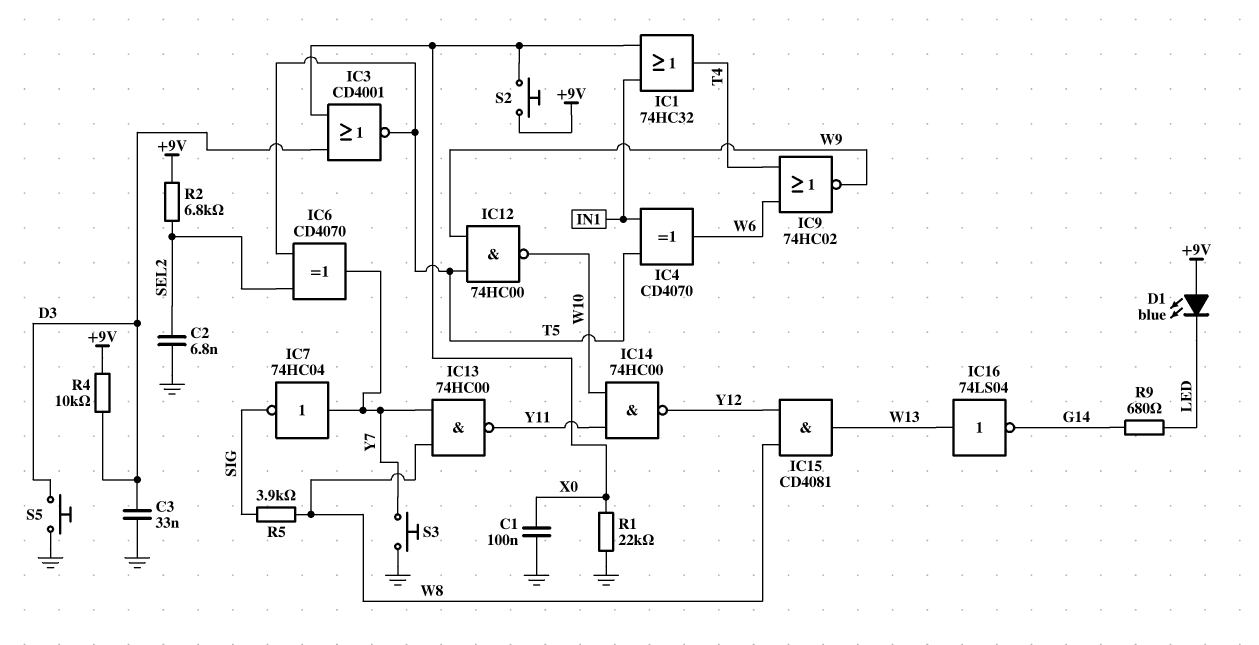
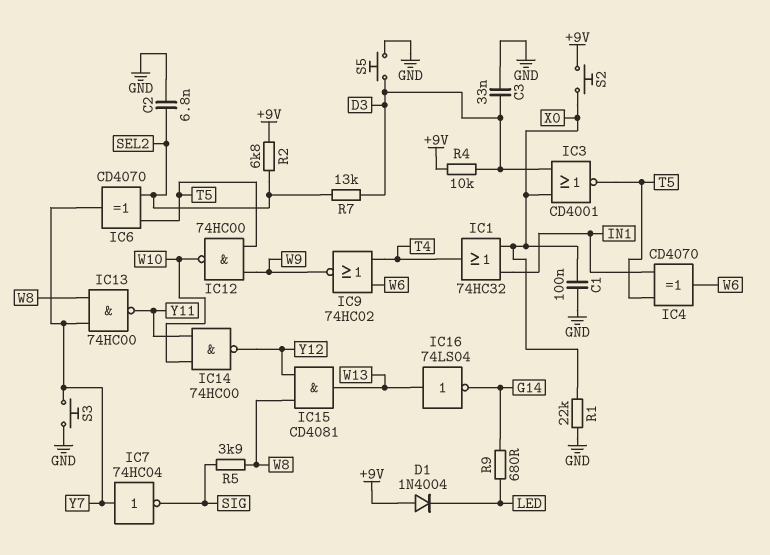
D1: LED blue (A +9V, K LED) -> diode 1N4004 (A +9V, K LED)
R7: none -> 13k (D3, SEL2)

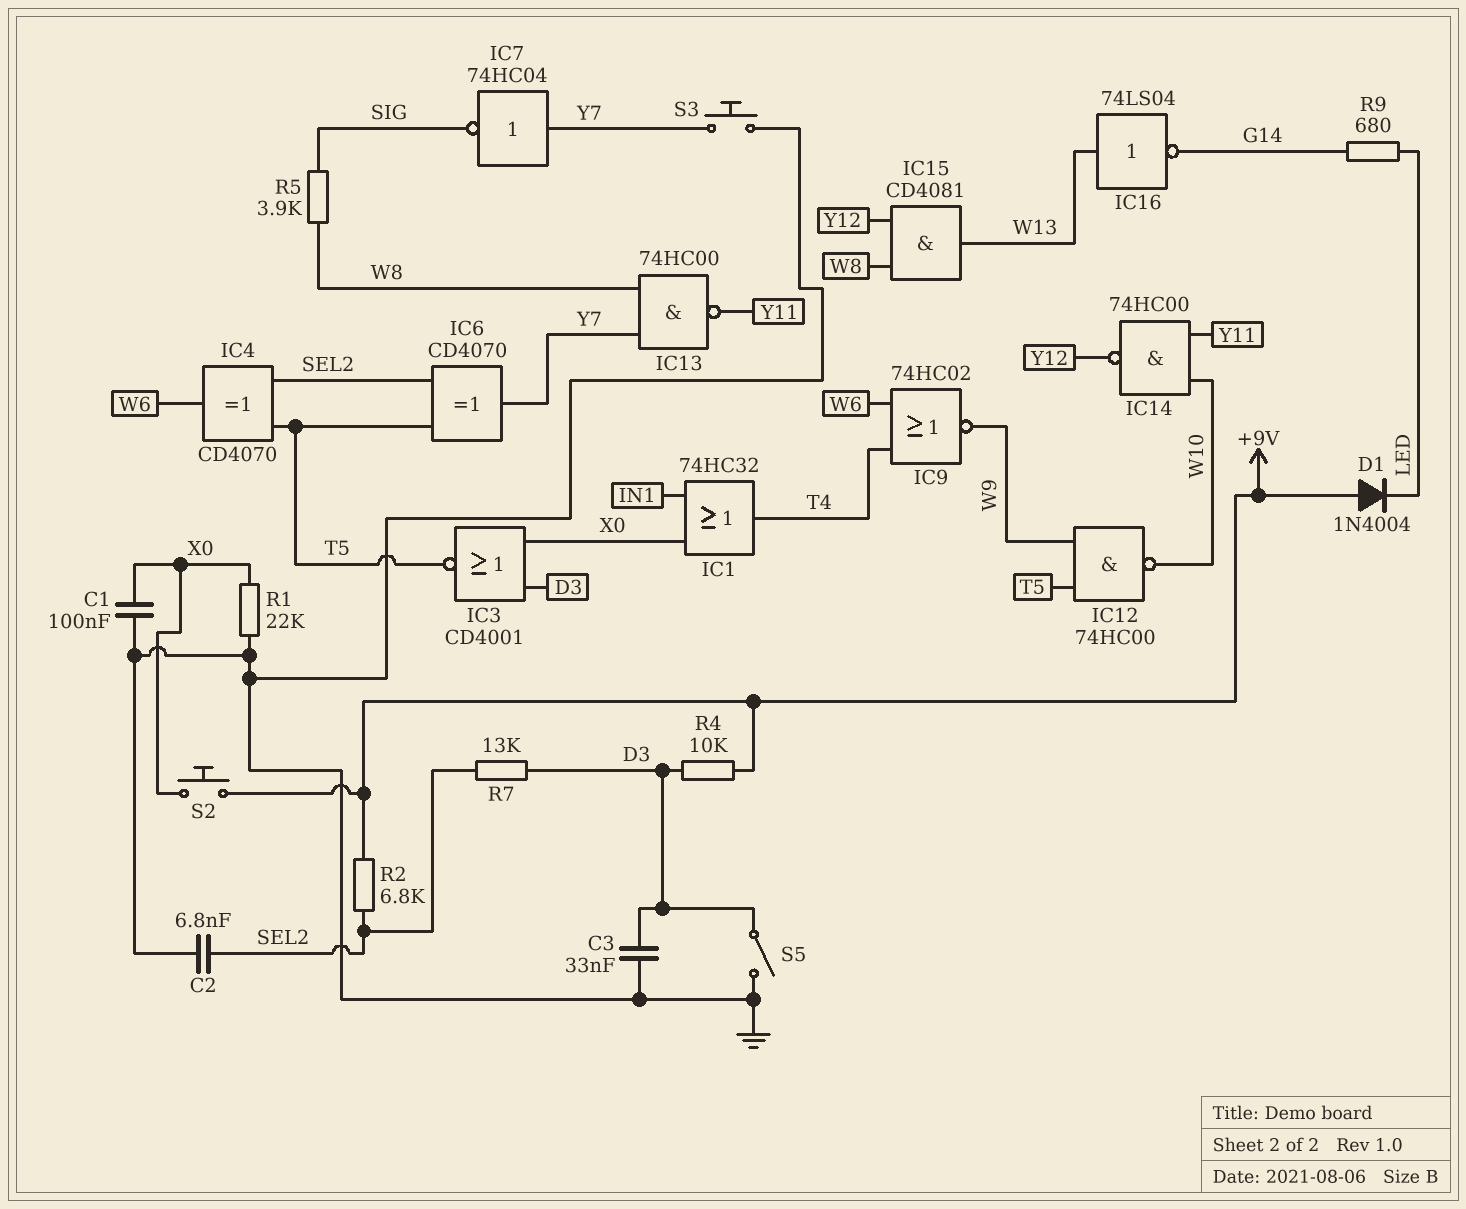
IC4: XOR CD4070 (in IN1, in T5, out W6) -> XOR CD4070 (in SEL2, in T5, out W6)
S5: button (D3, GND) -> switch (D3, GND)

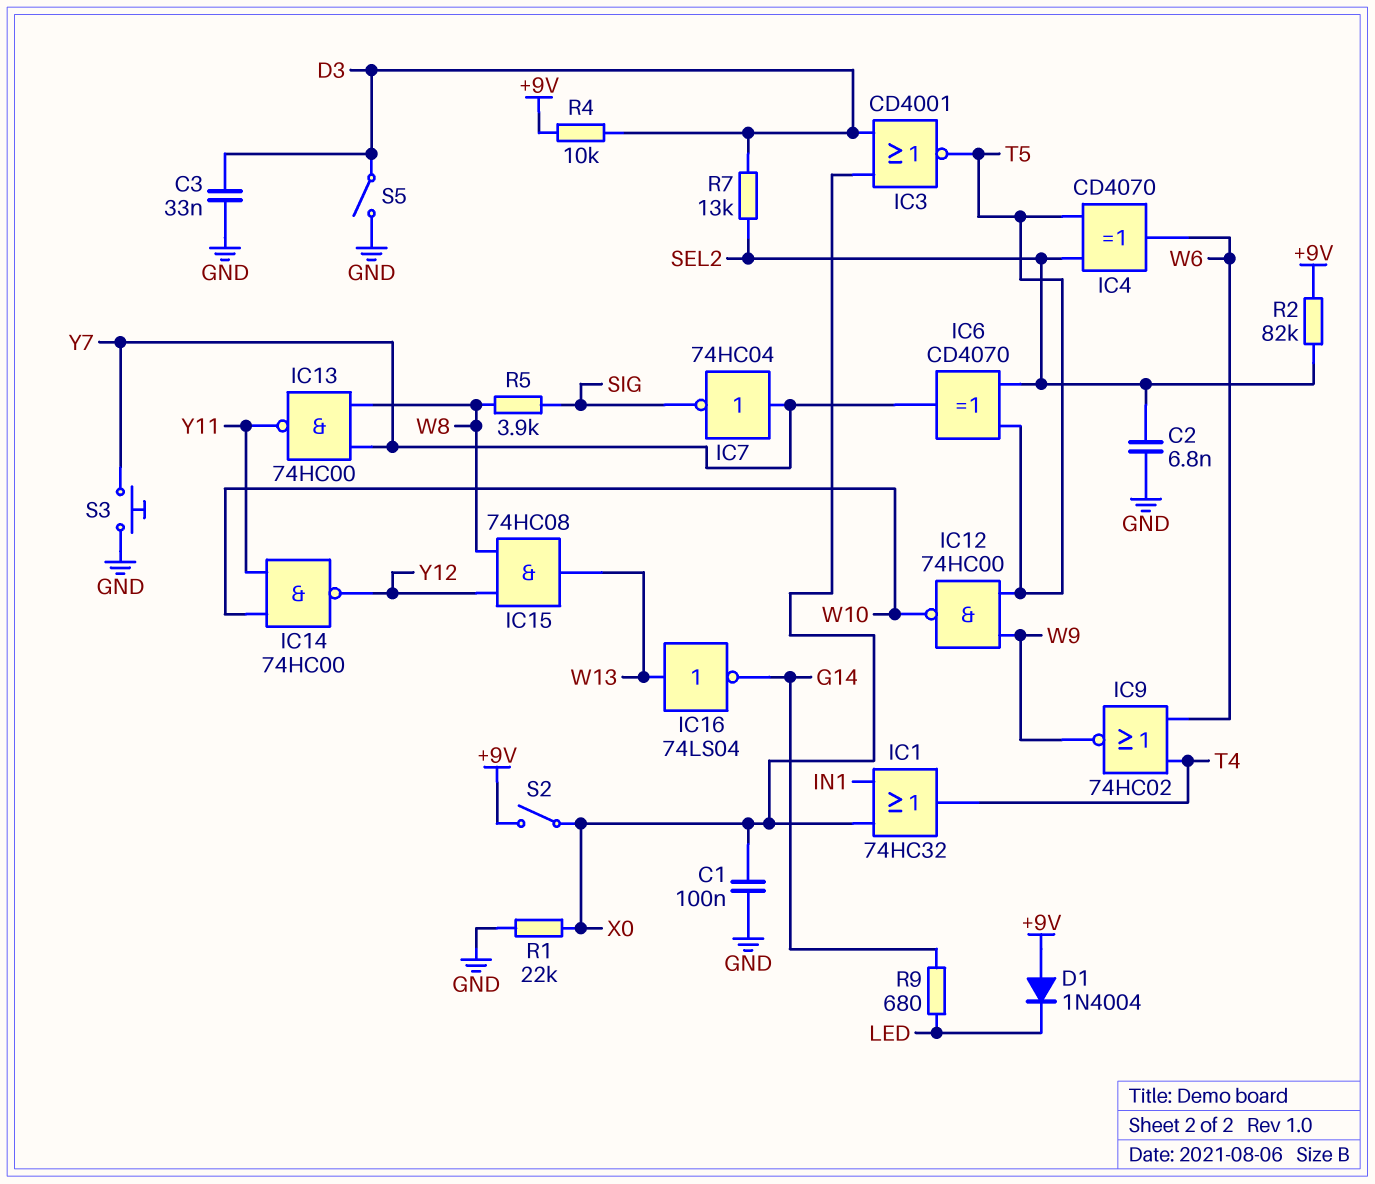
IC15: AND CD4081 (in W8, in Y12, out W13) -> AND 74HC08 (in W8, in Y12, out W13)
R2: 6.8k (+9V, SEL2) -> 82k (+9V, SEL2)
S2: button (+9V, X0) -> switch (+9V, X0)

